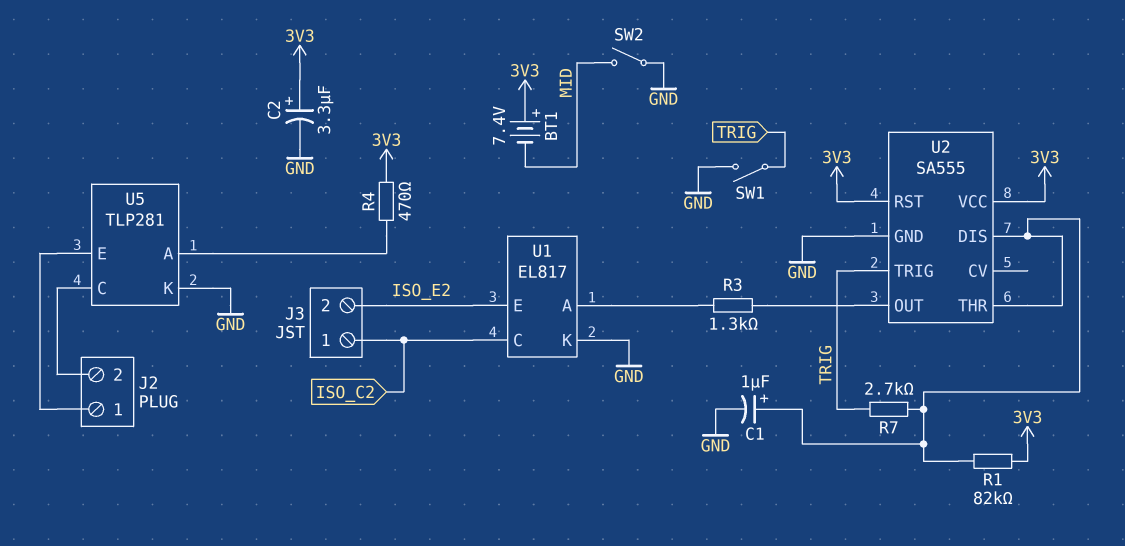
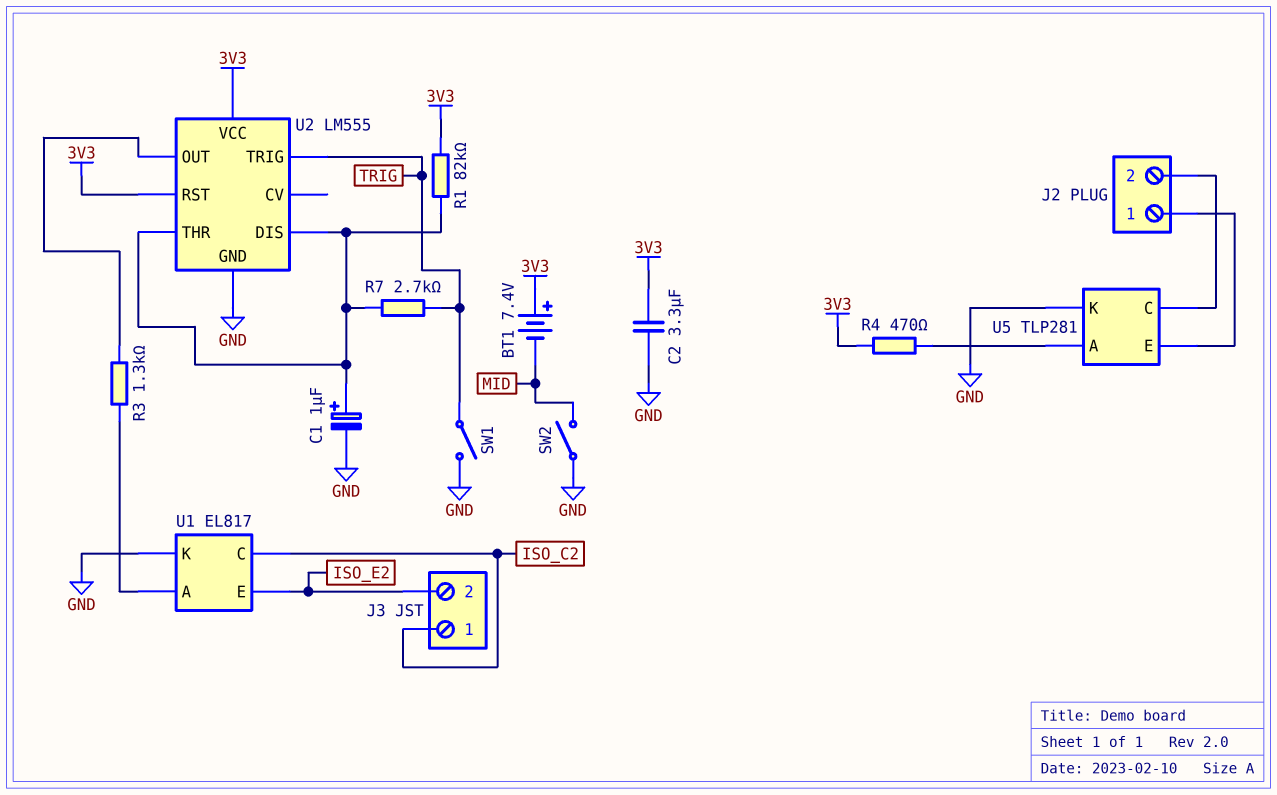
C2: 3.3uF (plus 3V3, minus GND) -> 3.3uF (3V3, GND)
U2: SA555 -> LM555

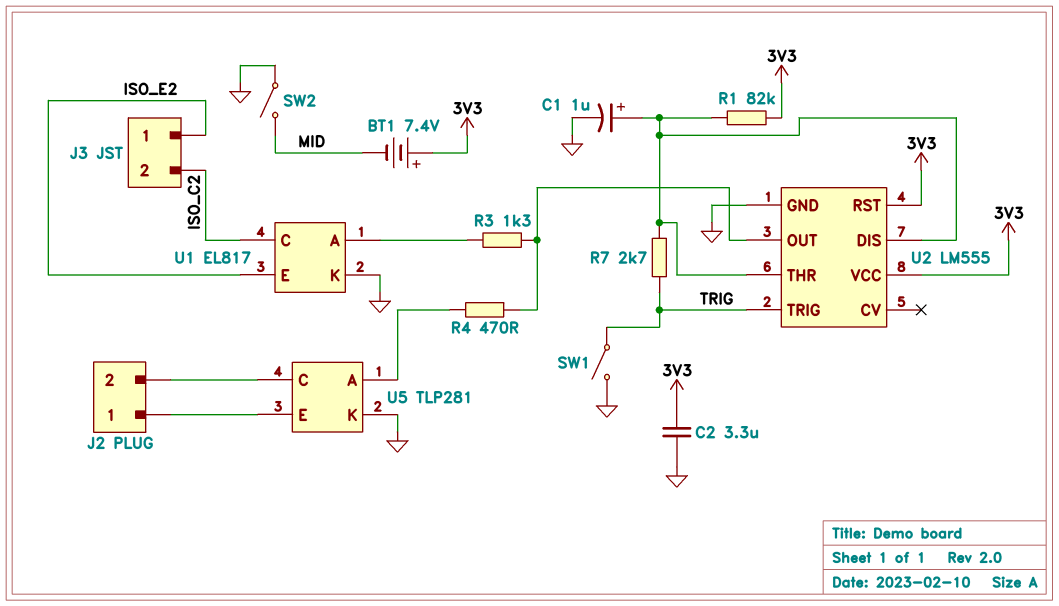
J3 pin 1: ISO_C2 -> ISO_E2
J3 pin 2: ISO_E2 -> ISO_C2
R4: 470 (3V3, U5/A) -> 470 (U2/OUT, U5/A)

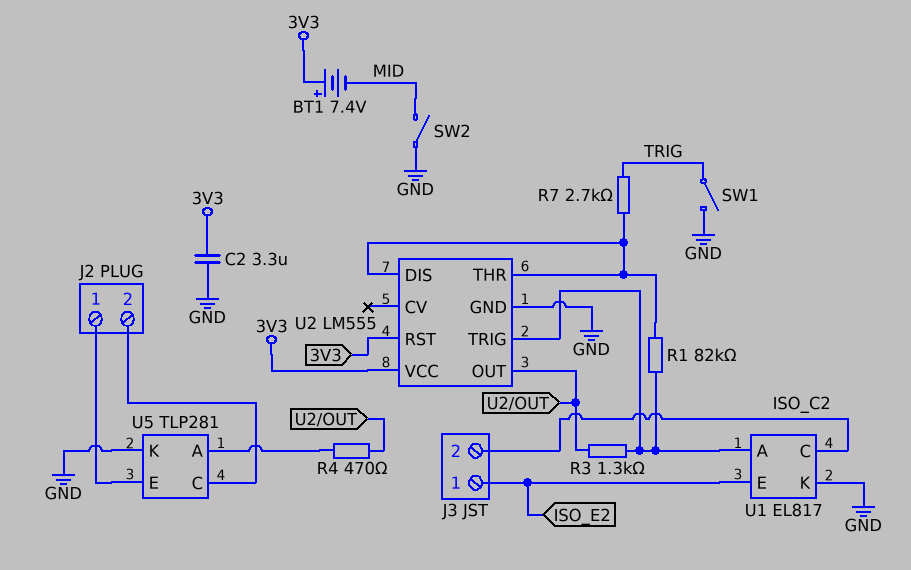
C1: 1uF (plus U2/DIS, minus GND) -> none
R1: 82k (3V3, U2/DIS) -> 82k (U1/A, U2/DIS)
U2 pin TRIG: TRIG -> U1/A

